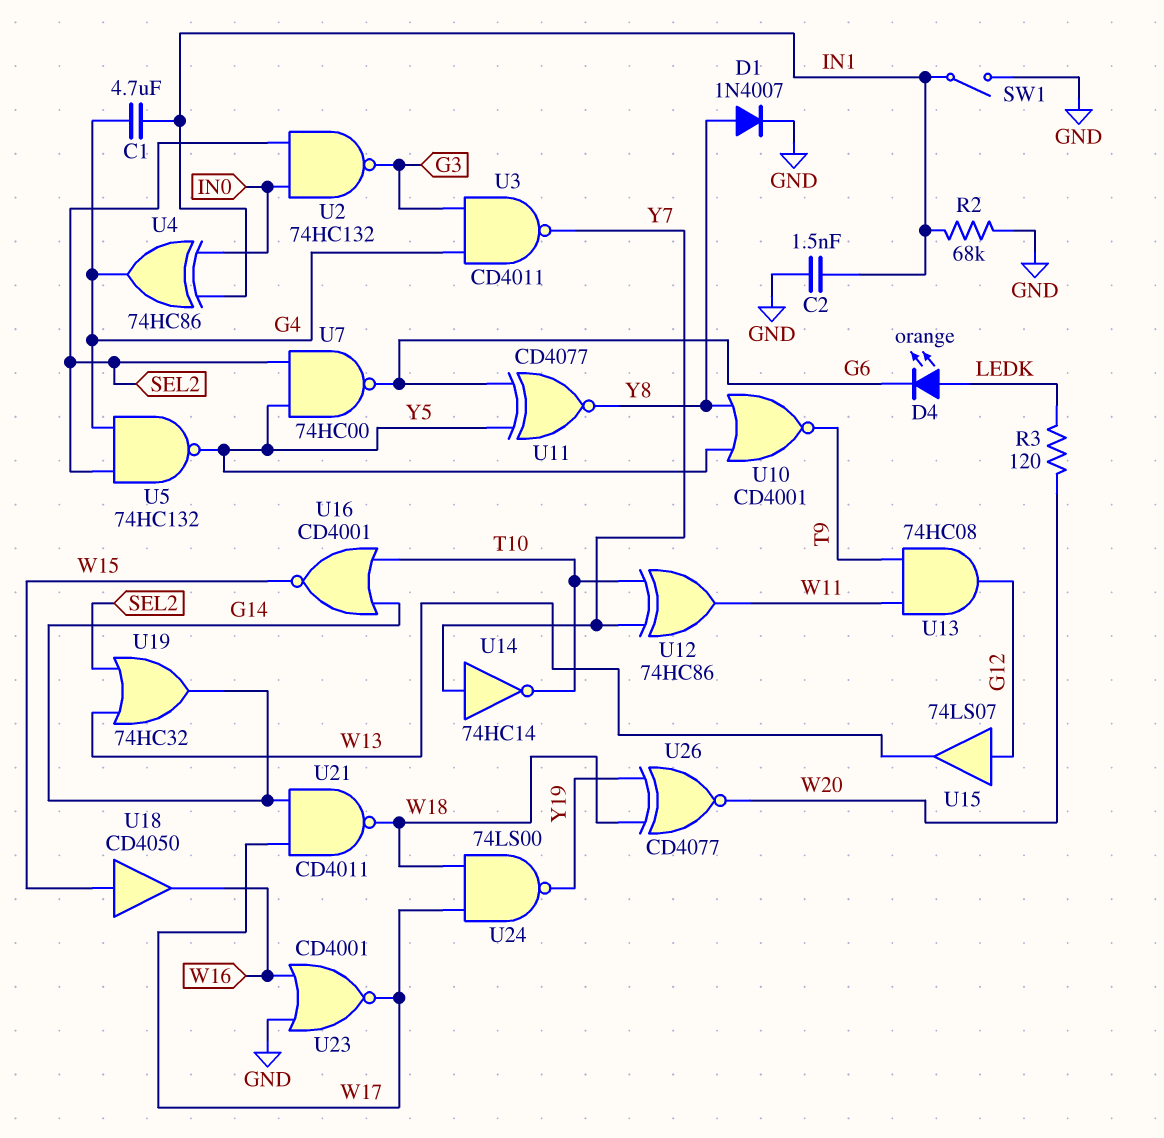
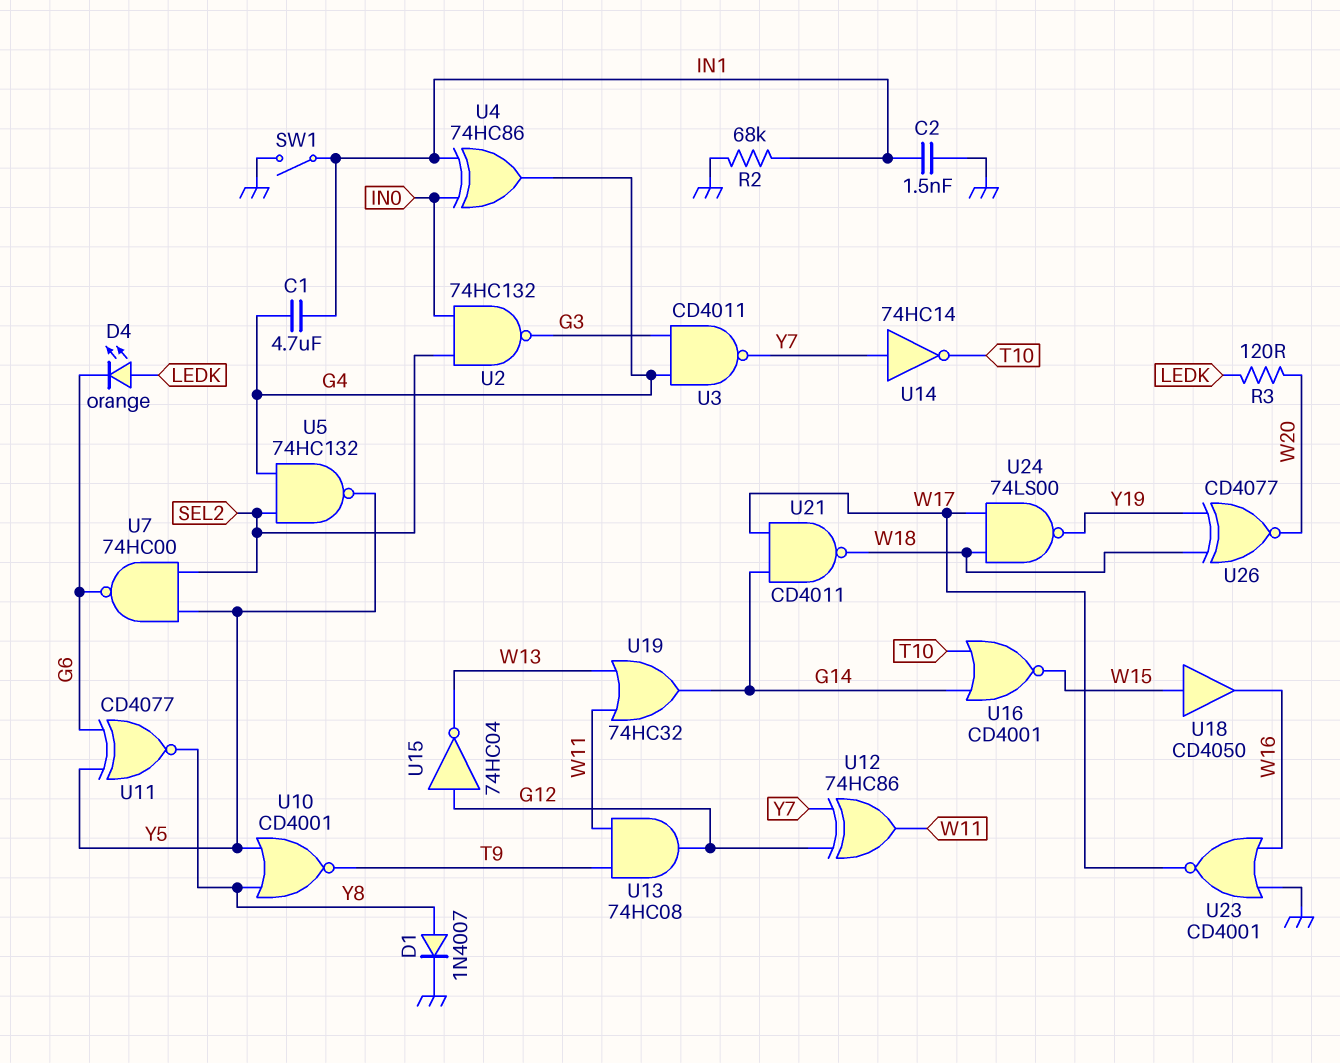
U12: XOR 74HC86 (in T10, in Y7, out W11) -> XOR 74HC86 (in G12, in Y7, out W11)
U15: buffer 74LS07 (in G12, out W13) -> NOT 74HC04 (in G12, out W13)
U19: OR 74HC32 (in SEL2, in W13, out G14) -> OR 74HC32 (in W11, in W13, out G14)

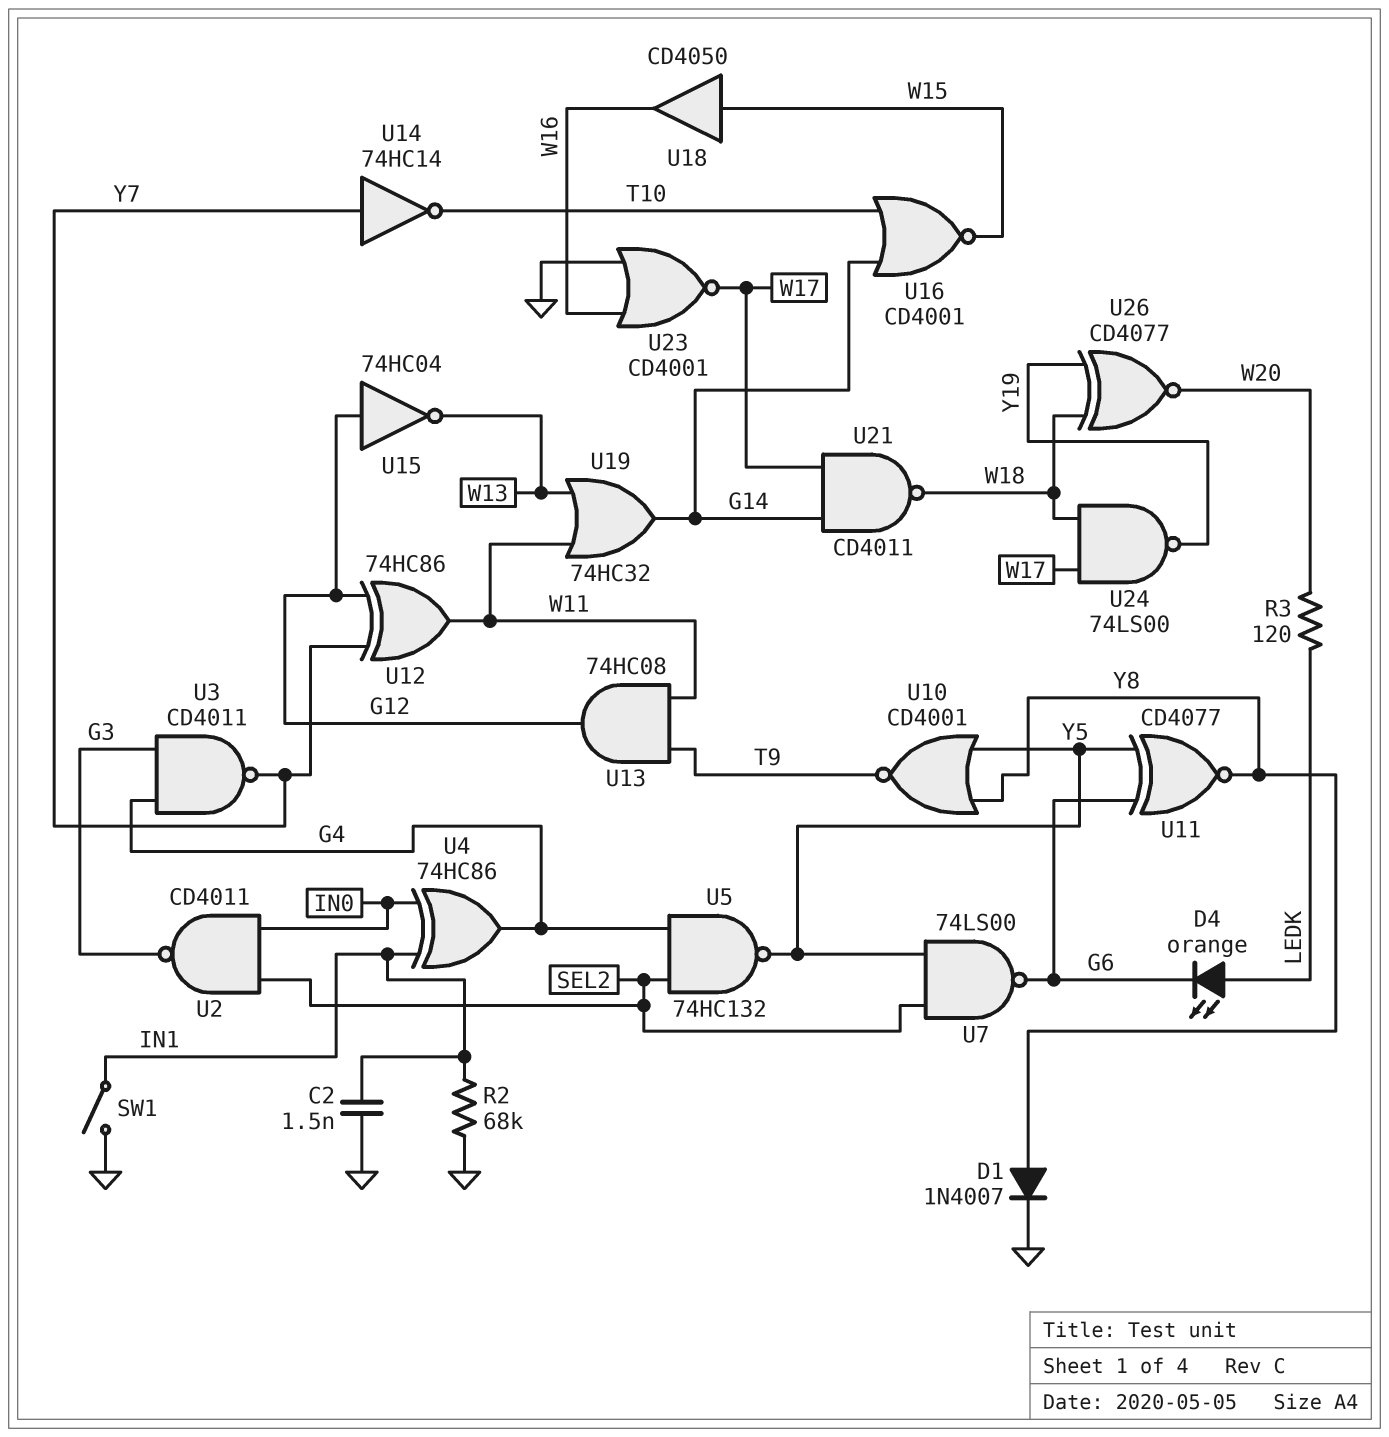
C1: 4.7uF (G4, IN1) -> none
U2: NAND 74HC132 (in IN0, in SEL2, out G3) -> NAND CD4011 (in IN0, in SEL2, out G3)
U7: NAND 74HC00 (in SEL2, in Y5, out G6) -> NAND 74LS00 (in SEL2, in Y5, out G6)

